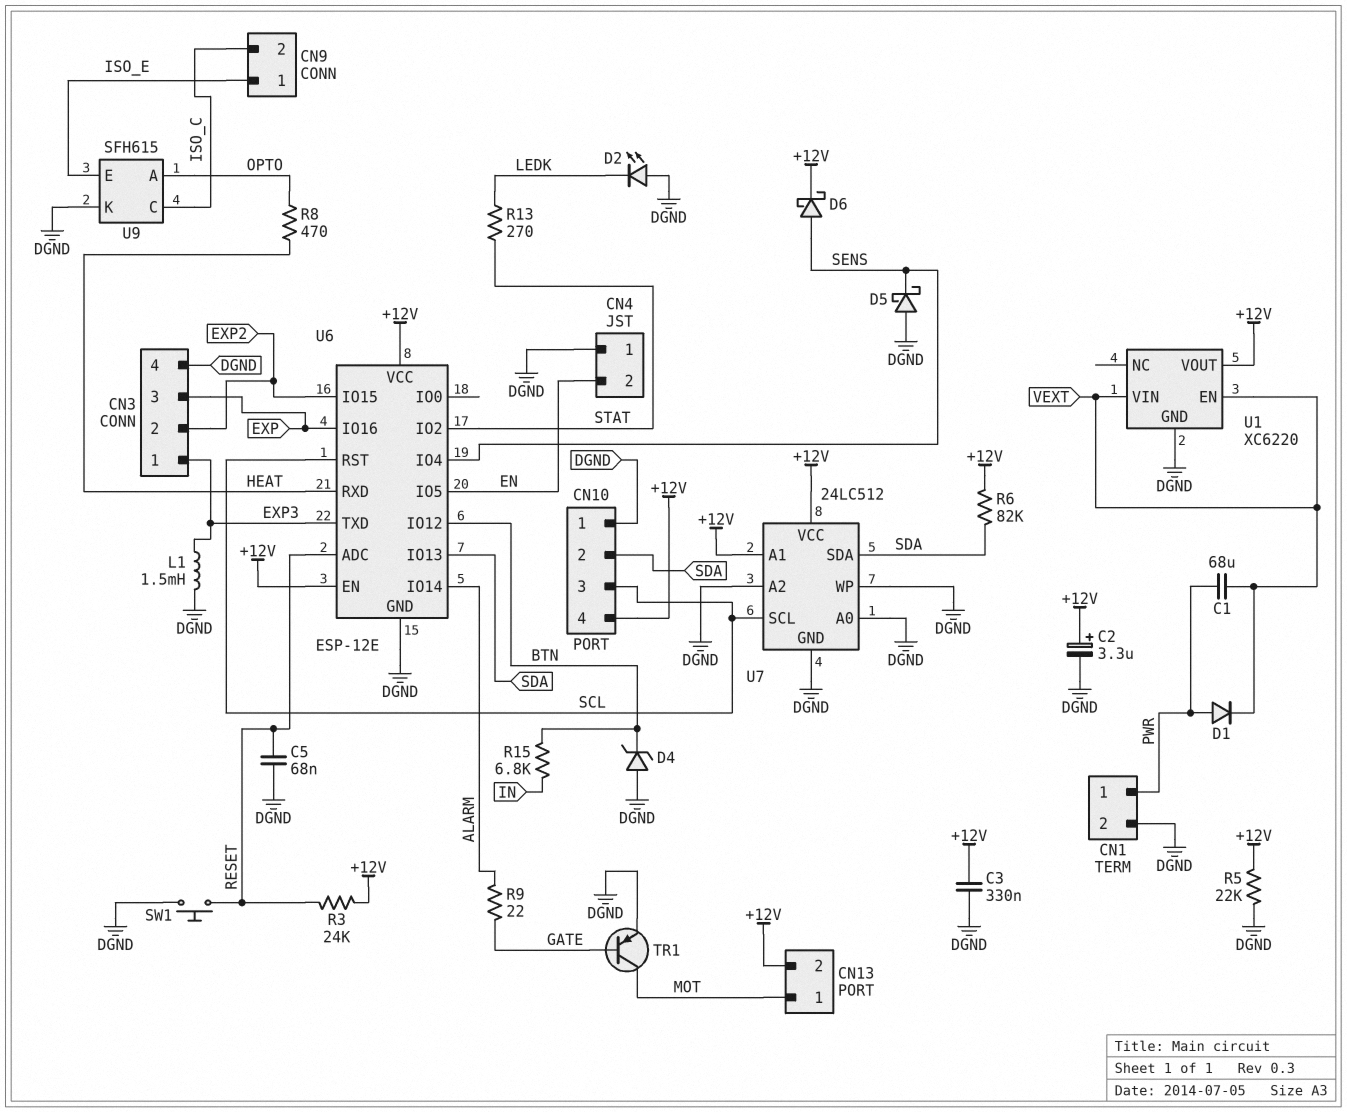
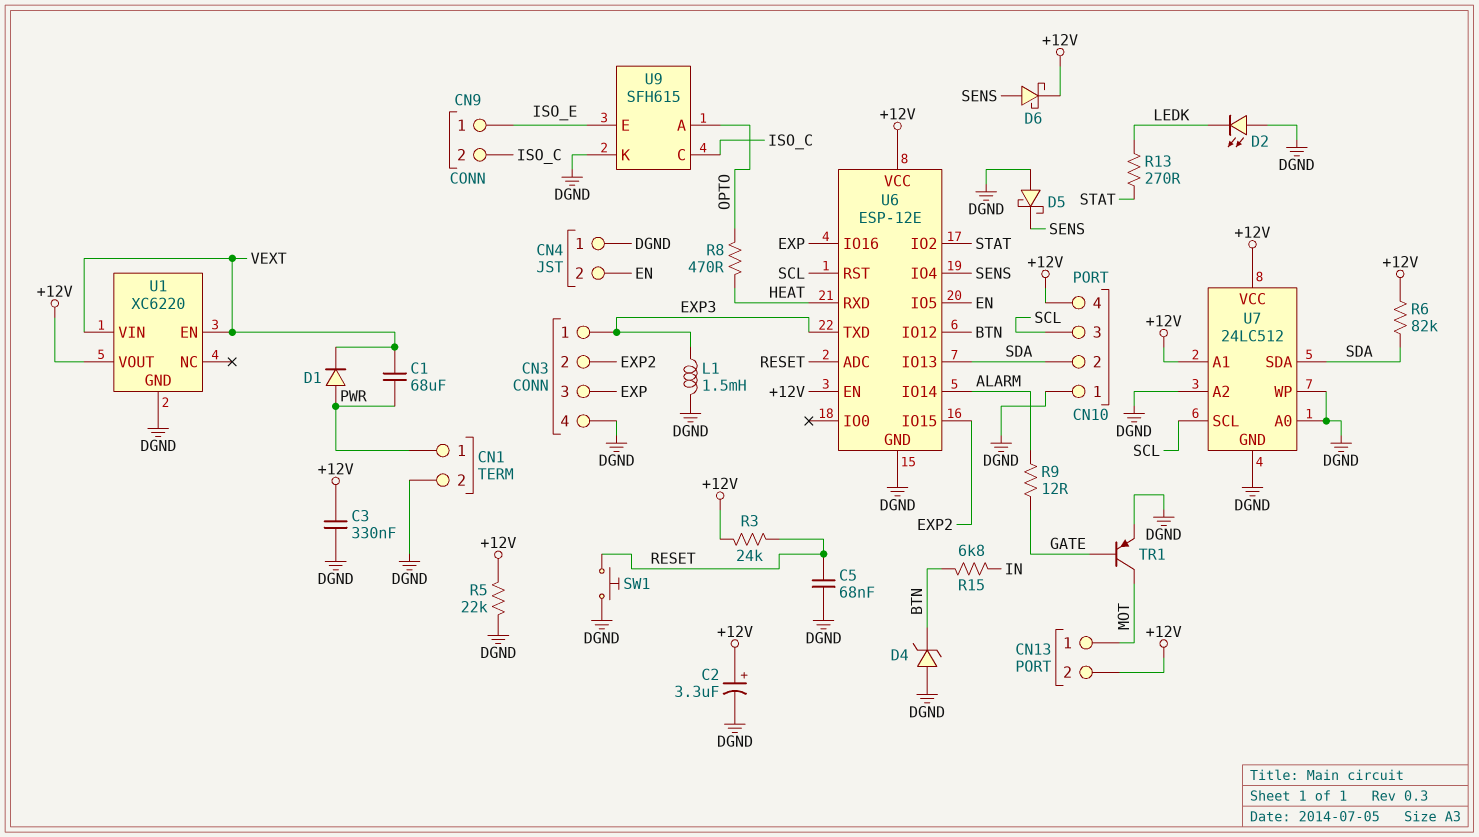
R9: 22 (ALARM, GATE) -> 12 (ALARM, GATE)

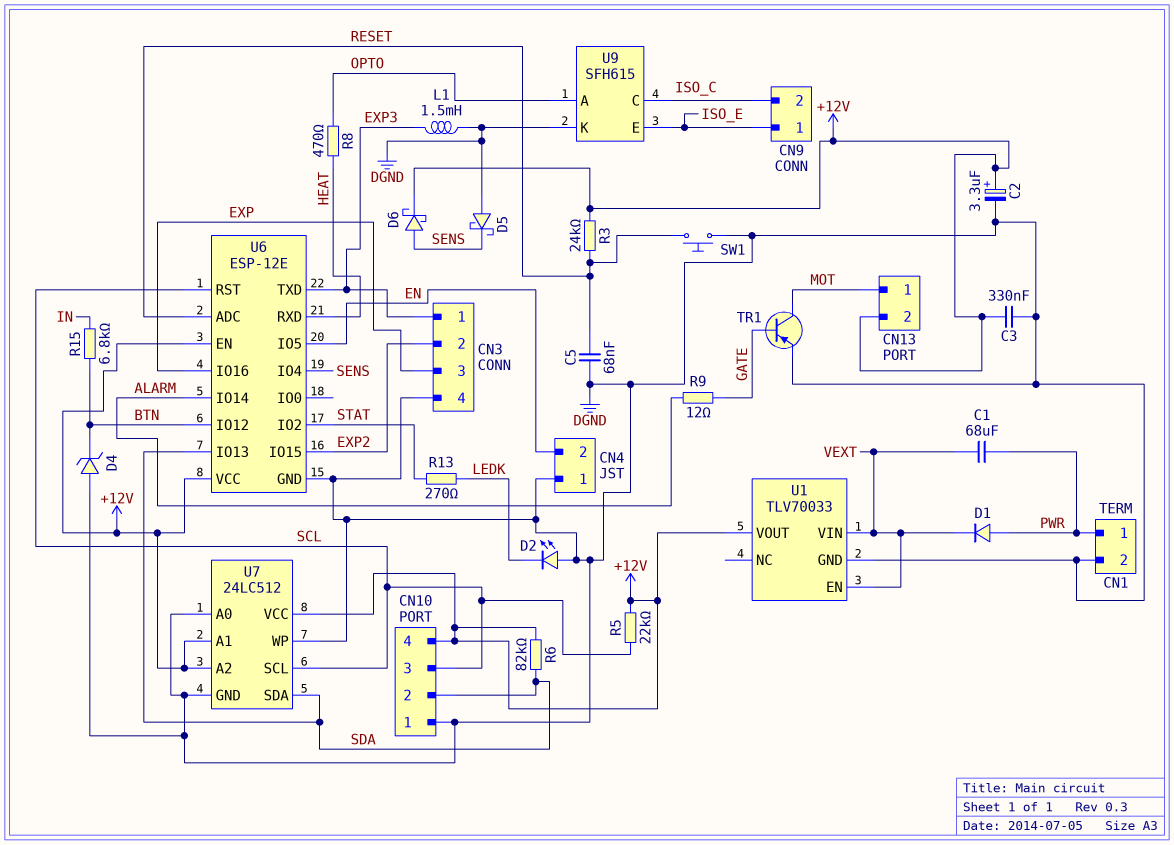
R5: 22k (+12V, DGND) -> 22k (+12V, SCL)
U1: XC6220 -> TLV70033
U7 pin A2: DGND -> +12V

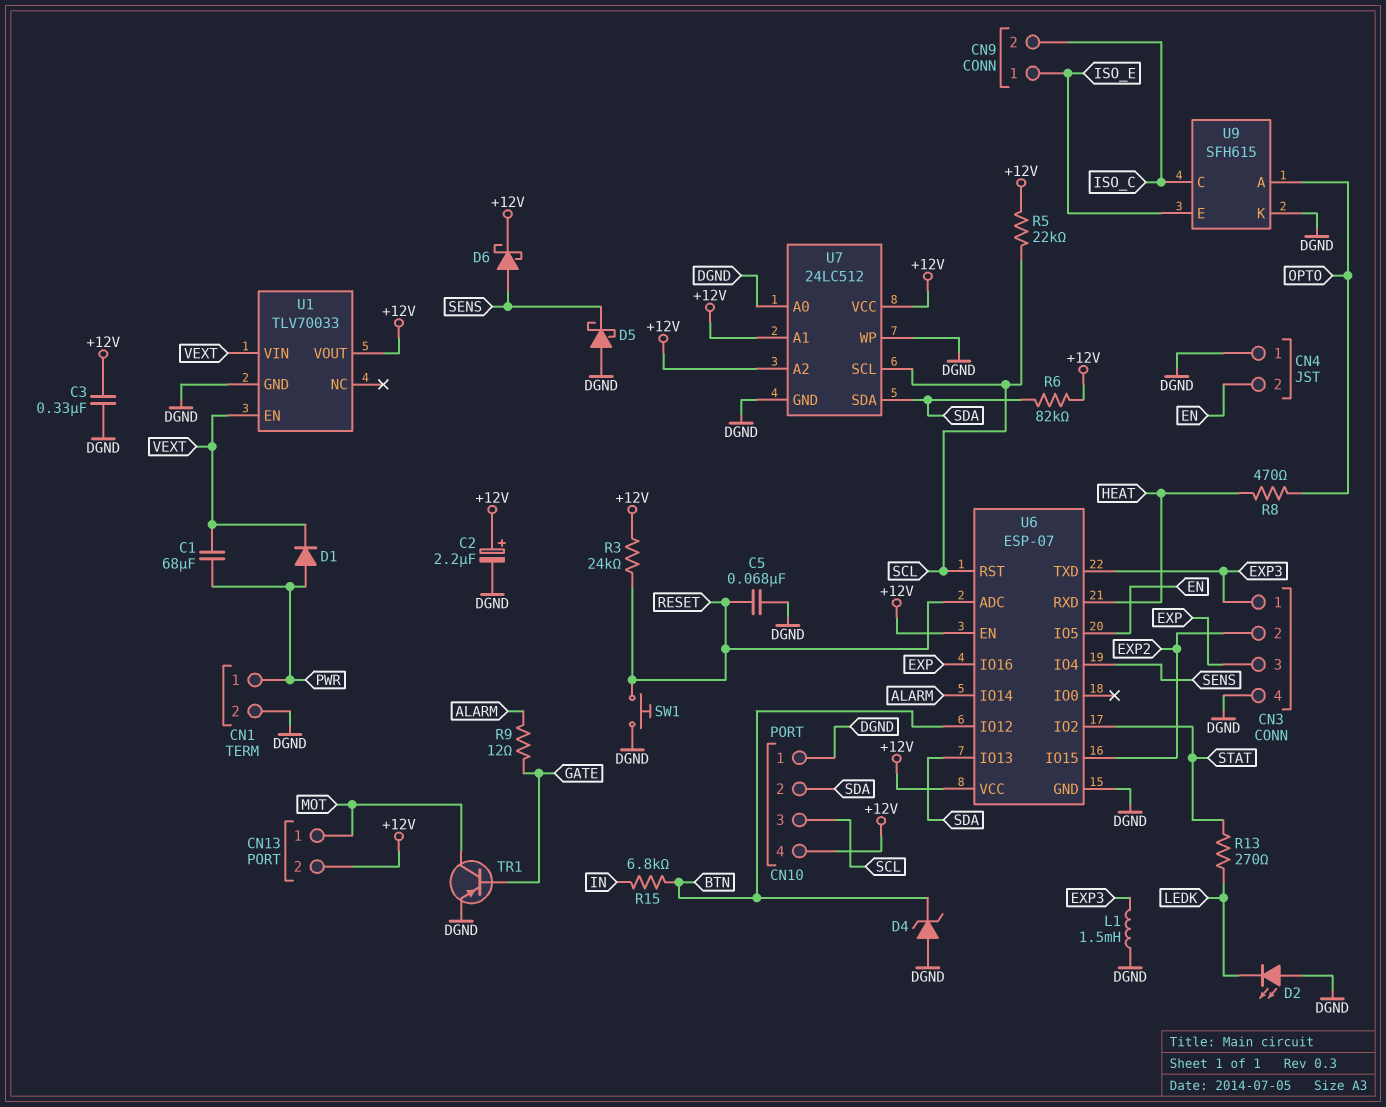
C2: 3.3uF (plus +12V, minus DGND) -> 2.2uF (plus +12V, minus DGND)
U6: ESP-12E -> ESP-07

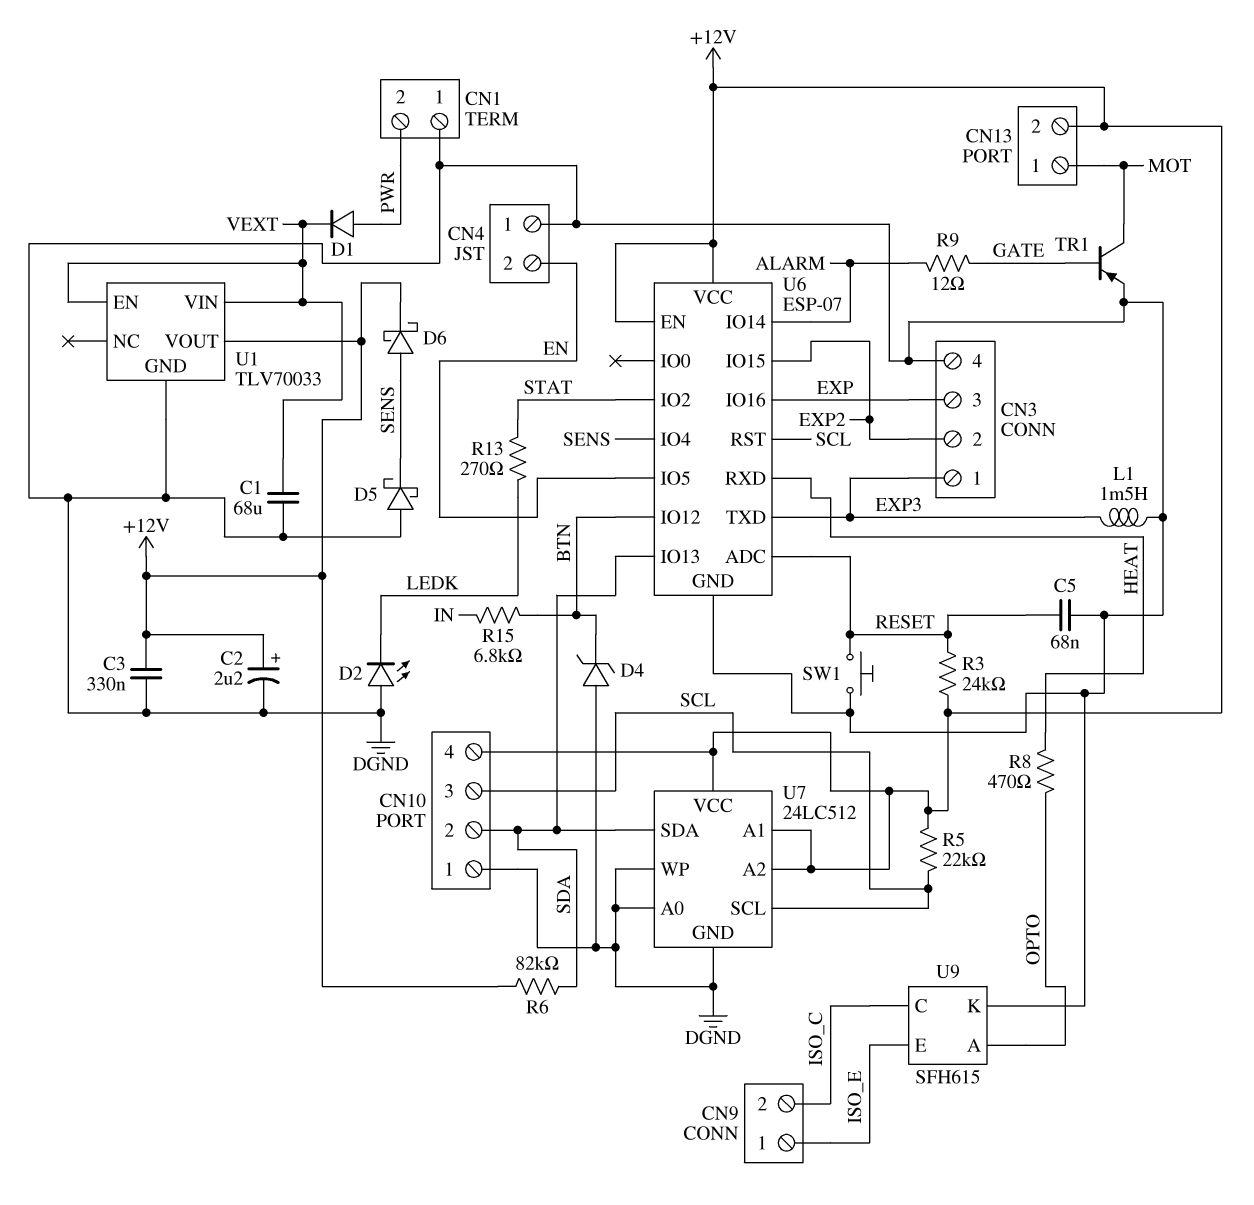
C1: 68uF (PWR, VEXT) -> 68uF (DGND, VEXT)
CN1 pin 1: PWR -> DGND
CN1 pin 2: DGND -> PWR

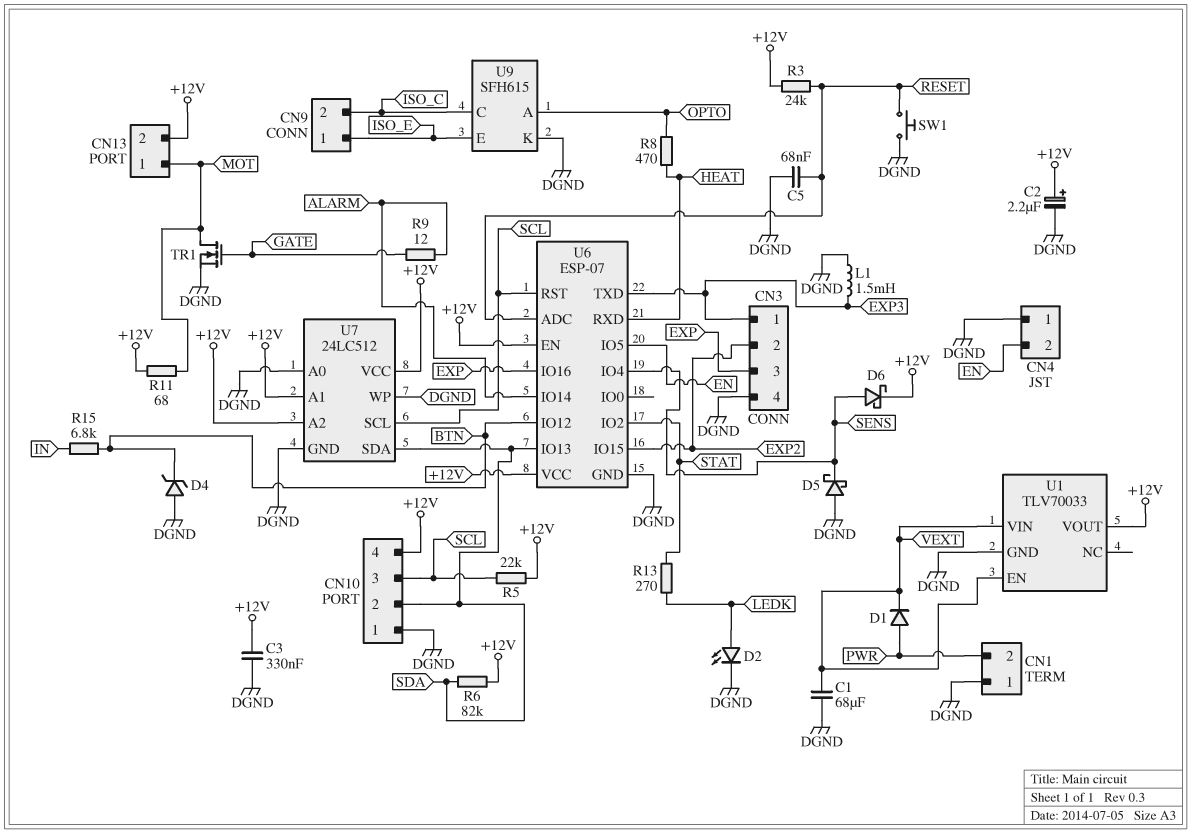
D2: LED (A DGND, K LEDK) -> LED (A LEDK, K DGND)
R11: none -> 68 (+12V, MOT)
TR1: PNP (B GATE, C MOT, E DGND) -> NMOS (G GATE, D MOT, S DGND)

